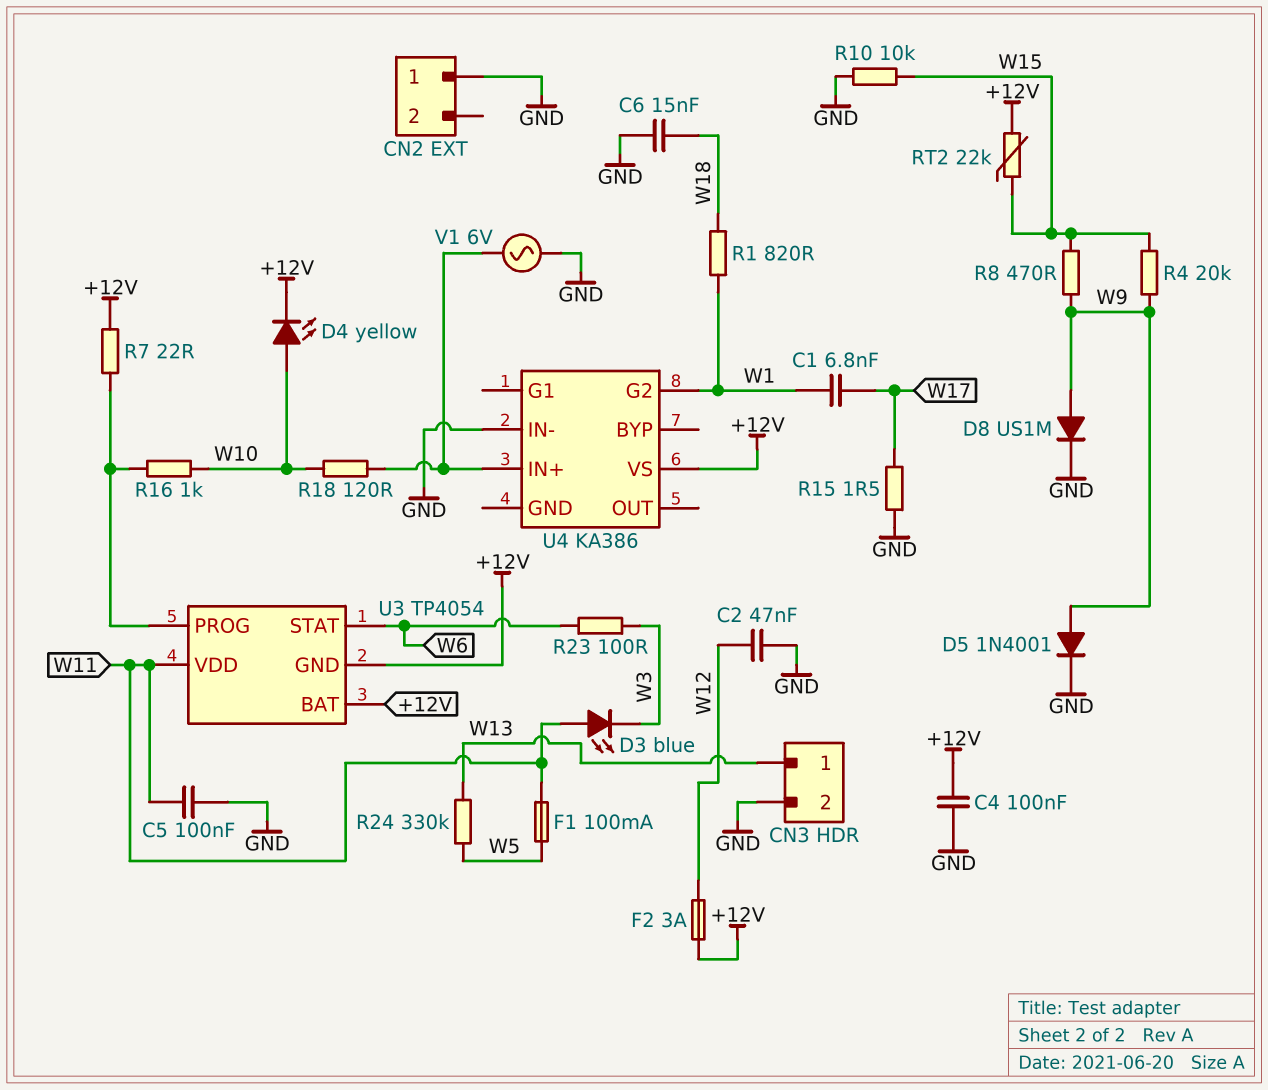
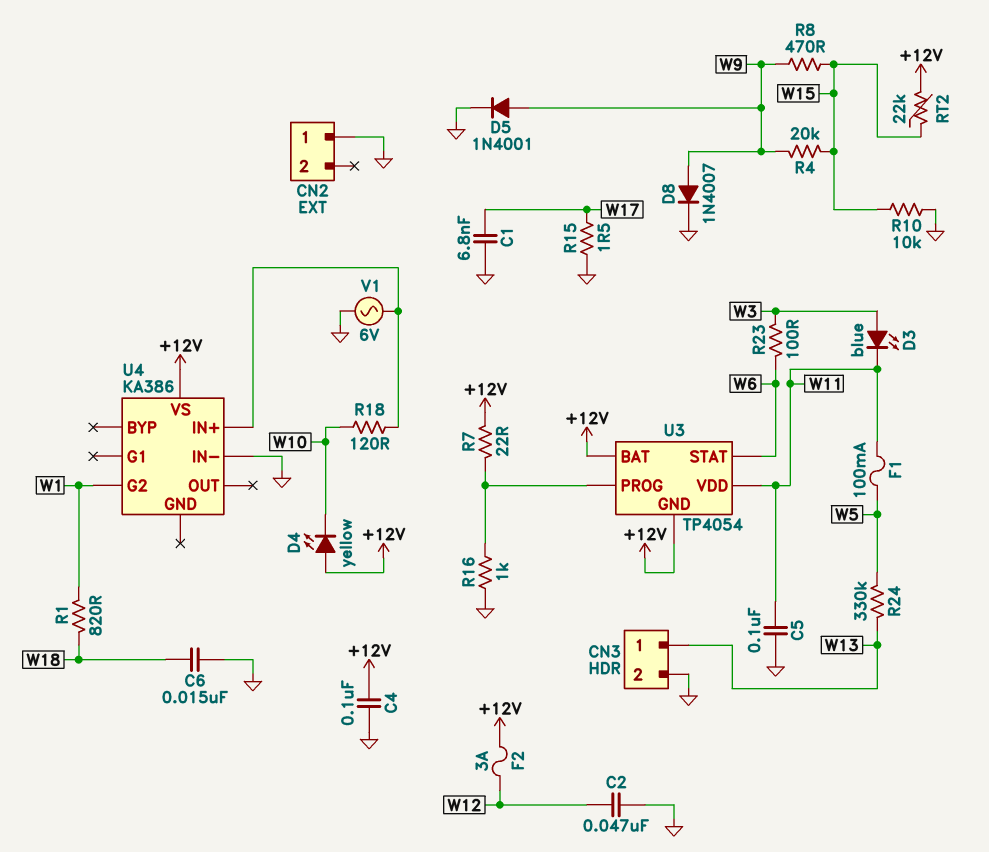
C1: 6.8nF (W1, W17) -> 6.8nF (GND, W17)
D3: LED blue (A W11, K W3) -> LED blue (A W3, K W11)
D4: LED yellow (A W10, K +12V) -> LED yellow (A +12V, K W10)
D8: diode US1M (A W9, K GND) -> diode 1N4007 (A W9, K GND)
R16: 1k (U3/PROG, W10) -> 1k (GND, U3/PROG)

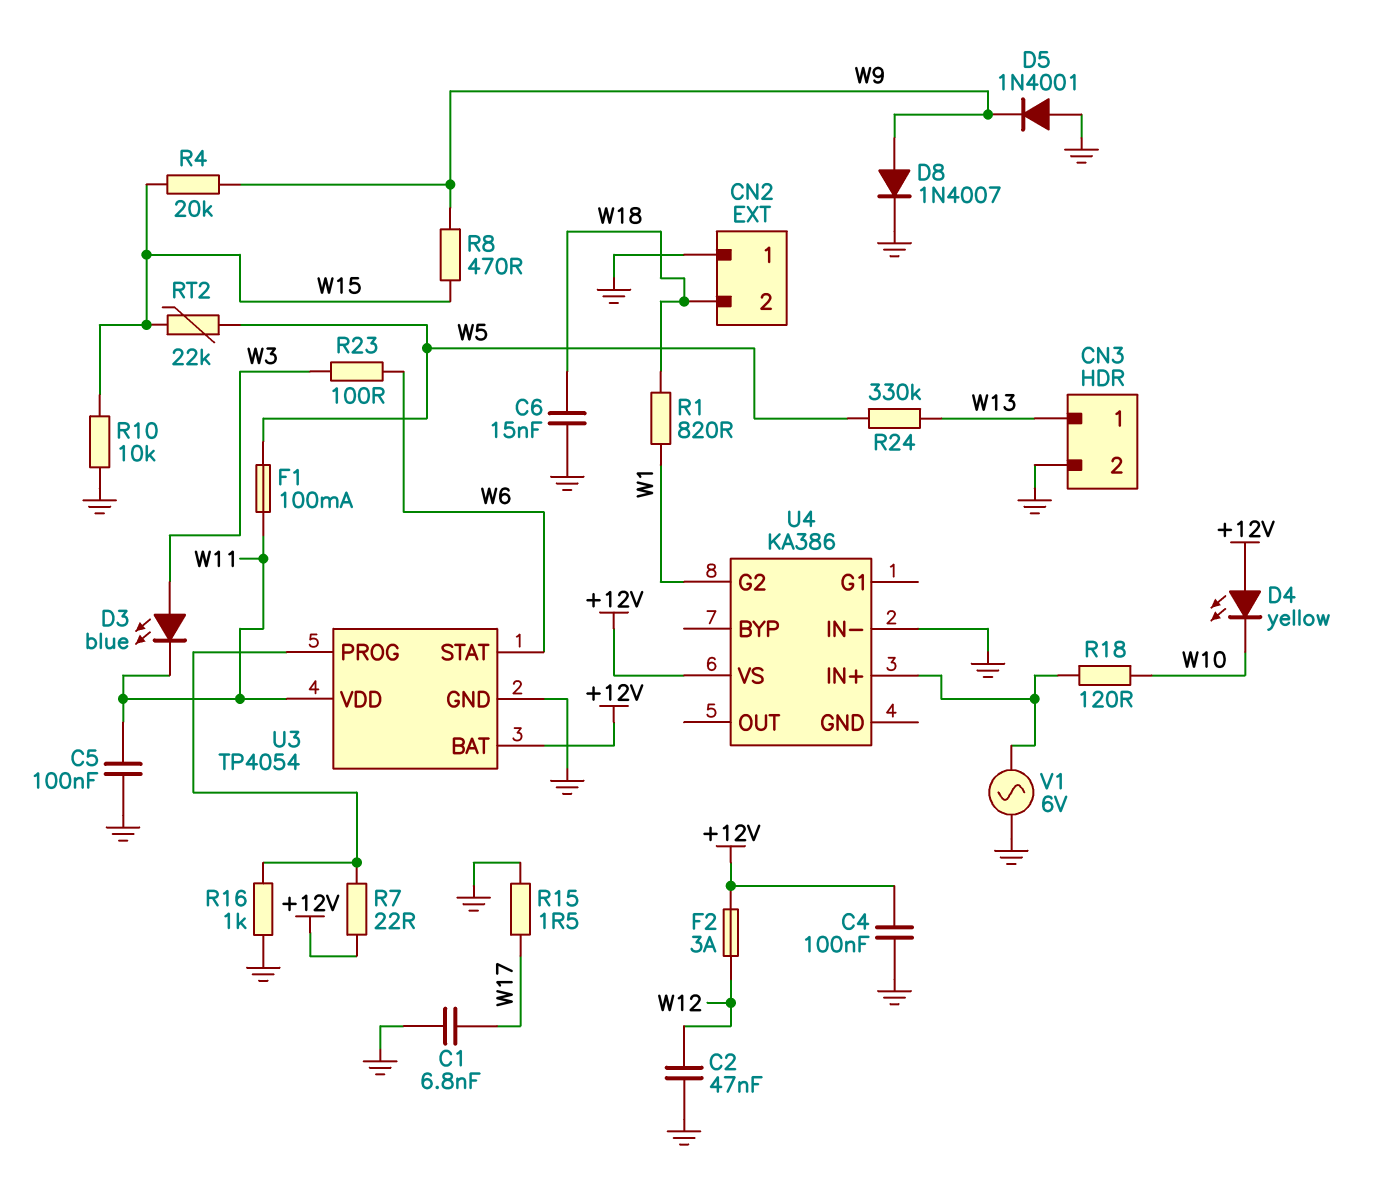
CN2 pin 2: none -> W18
D5: diode 1N4001 (A W9, K GND) -> diode 1N4001 (A GND, K W9)
RT2: 22k (+12V, W15) -> 22k (W5, W15)
U3 pin GND: +12V -> GND

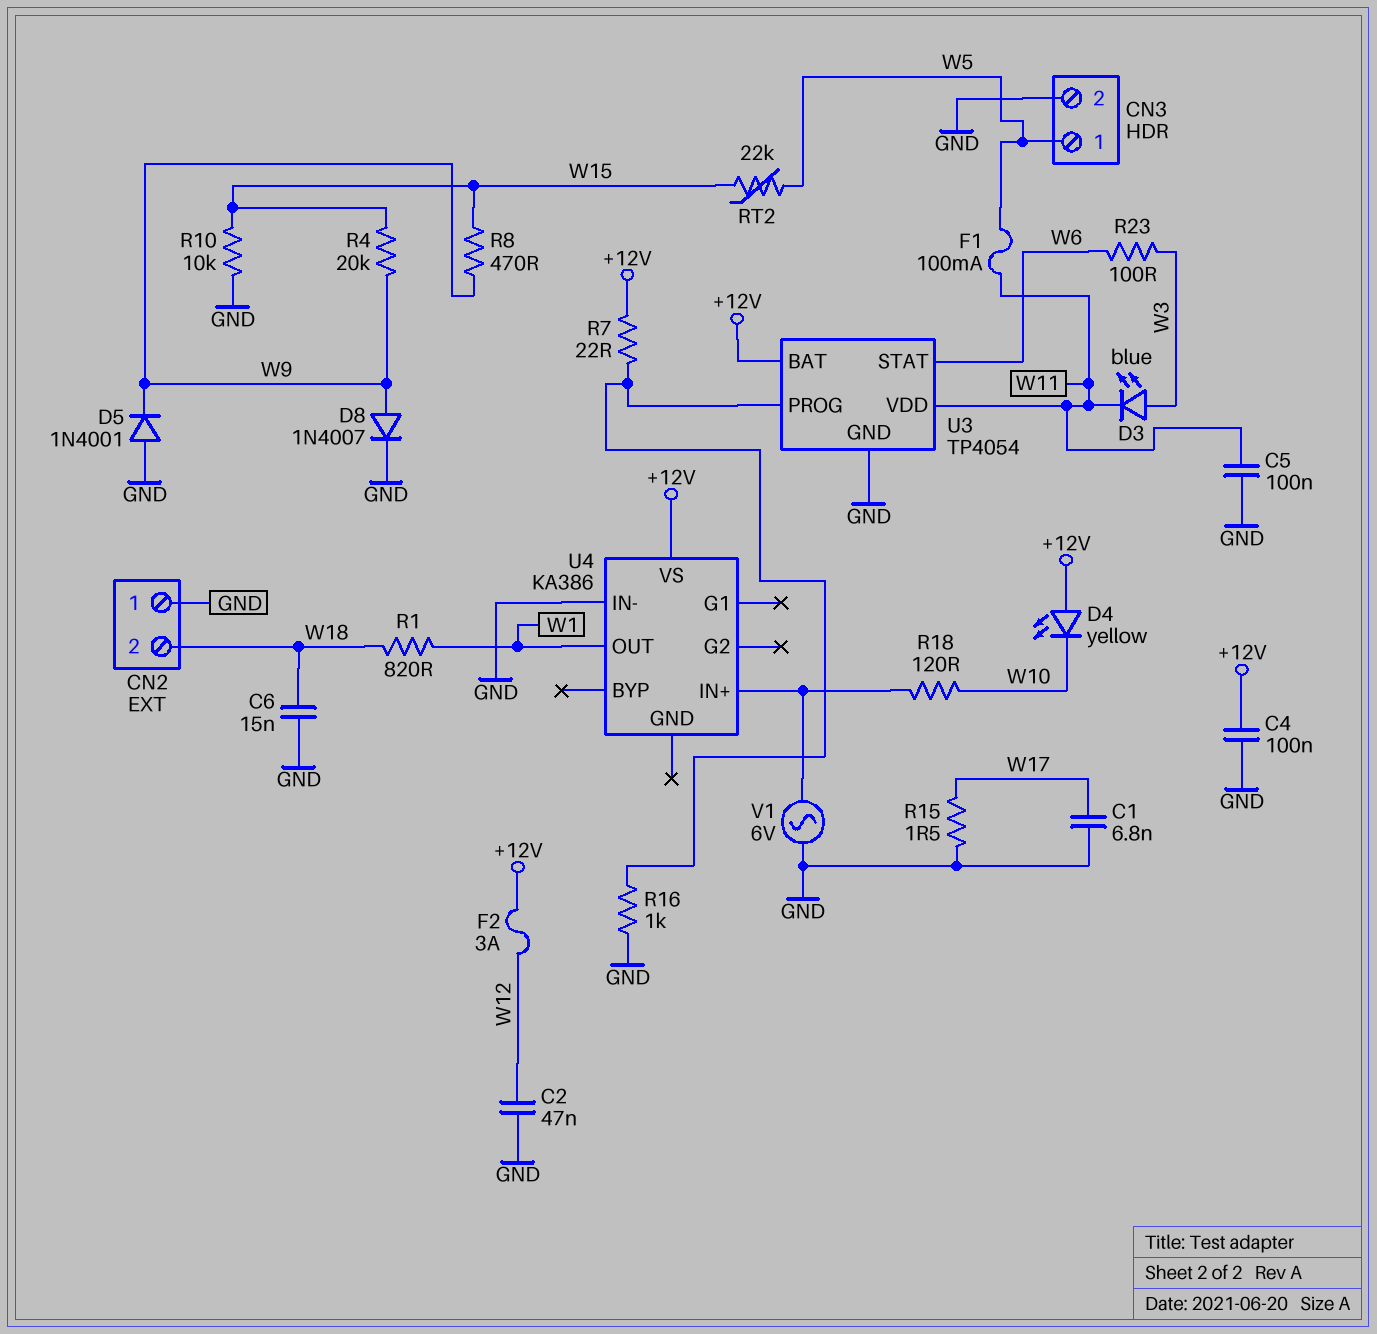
CN3 pin 1: W13 -> W5
R24: 330k (W5, W13) -> none
U4 pin G2: W1 -> none
U4 pin OUT: none -> W1

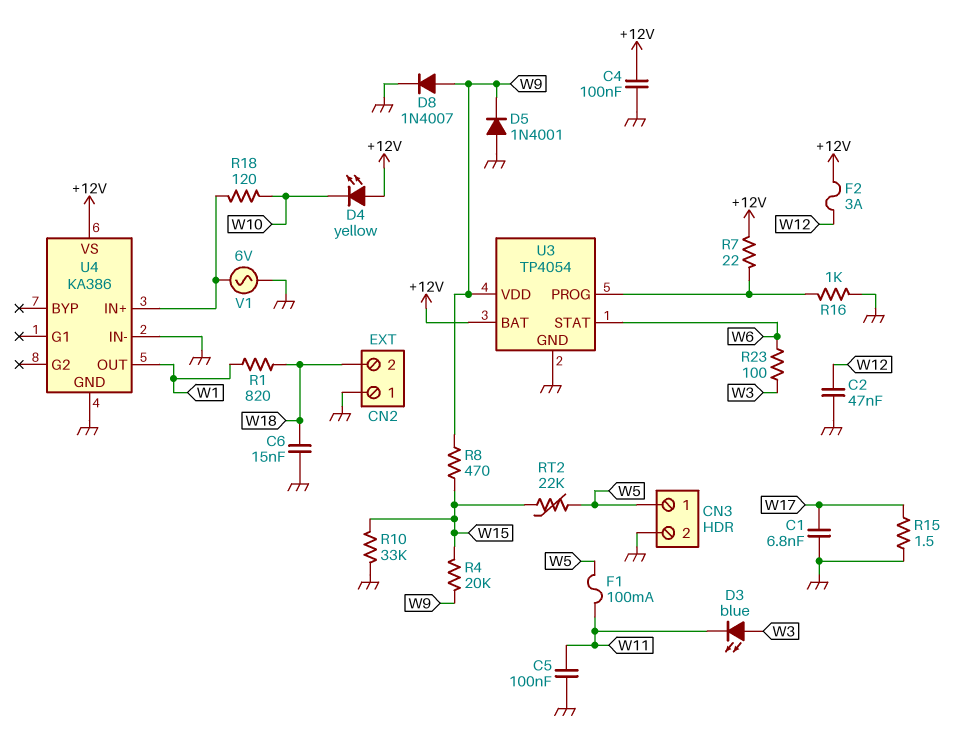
R10: 10k (GND, W15) -> 33k (GND, W15)
U3 pin VDD: W11 -> W9
U4 pin GND: none -> GND

